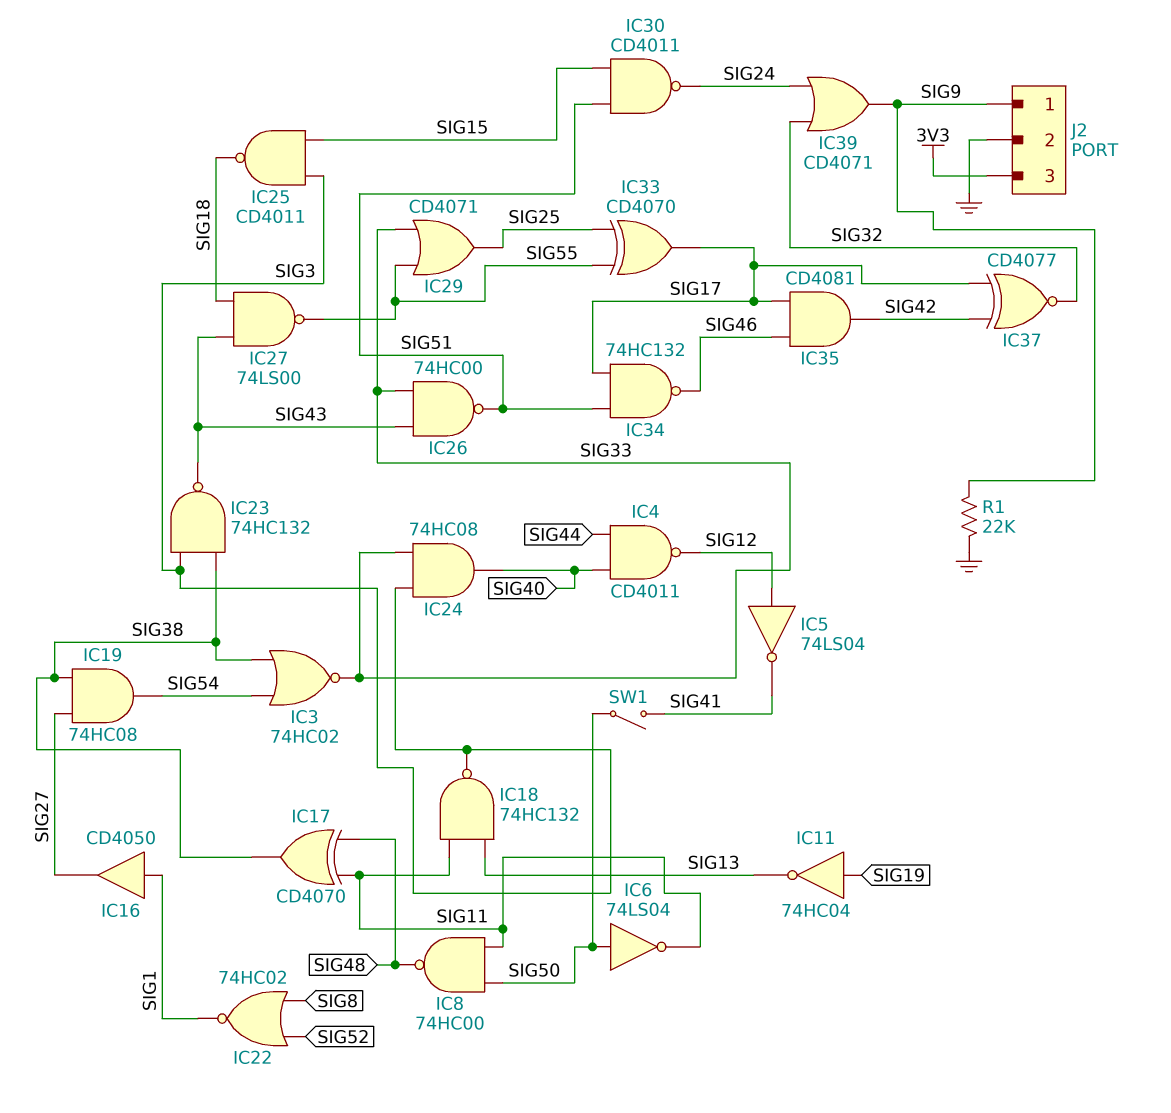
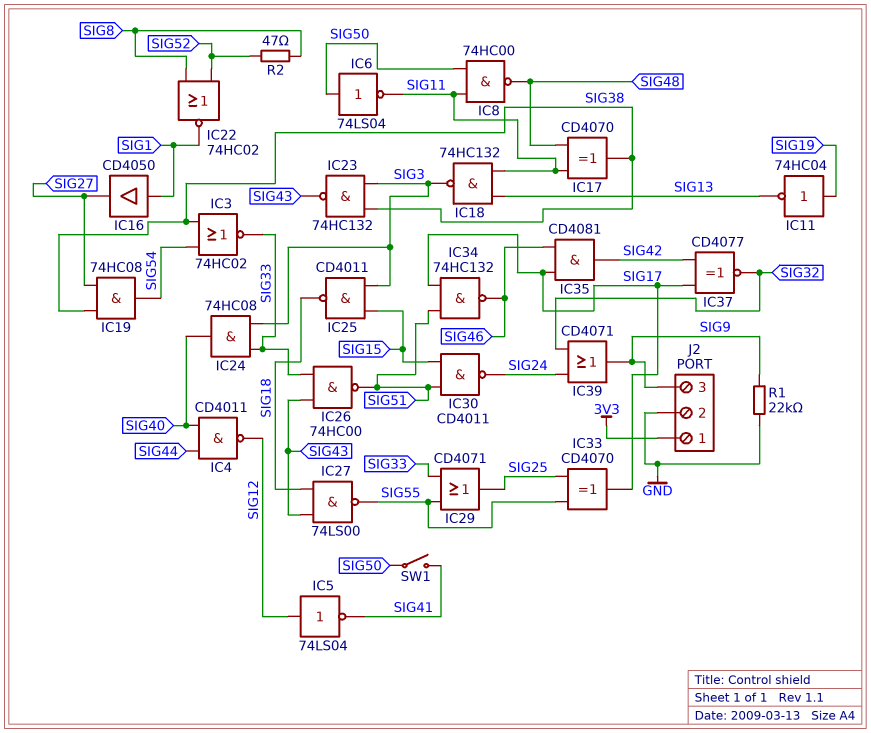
J2 pin 1: SIG9 -> 3V3
J2 pin 3: 3V3 -> SIG9
R2: none -> 47 (SIG8, SIG52)

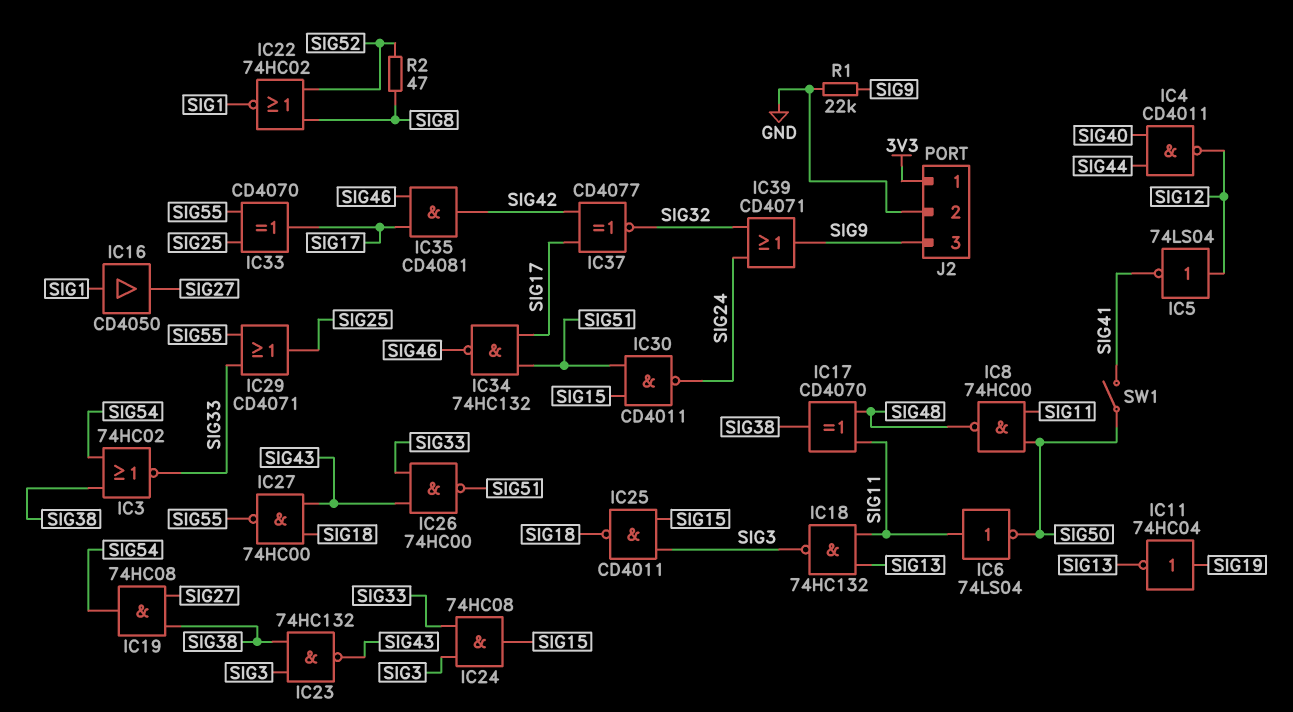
IC6: NOT 74LS04 (in SIG50, out SIG11) -> NOT 74LS04 (in SIG11, out SIG50)
IC24: AND 74HC08 (in SIG3, in SIG33, out SIG40) -> AND 74HC08 (in SIG3, in SIG33, out SIG15)
IC27: NAND 74LS00 (in SIG18, in SIG43, out SIG55) -> NAND 74HC00 (in SIG18, in SIG43, out SIG55)

